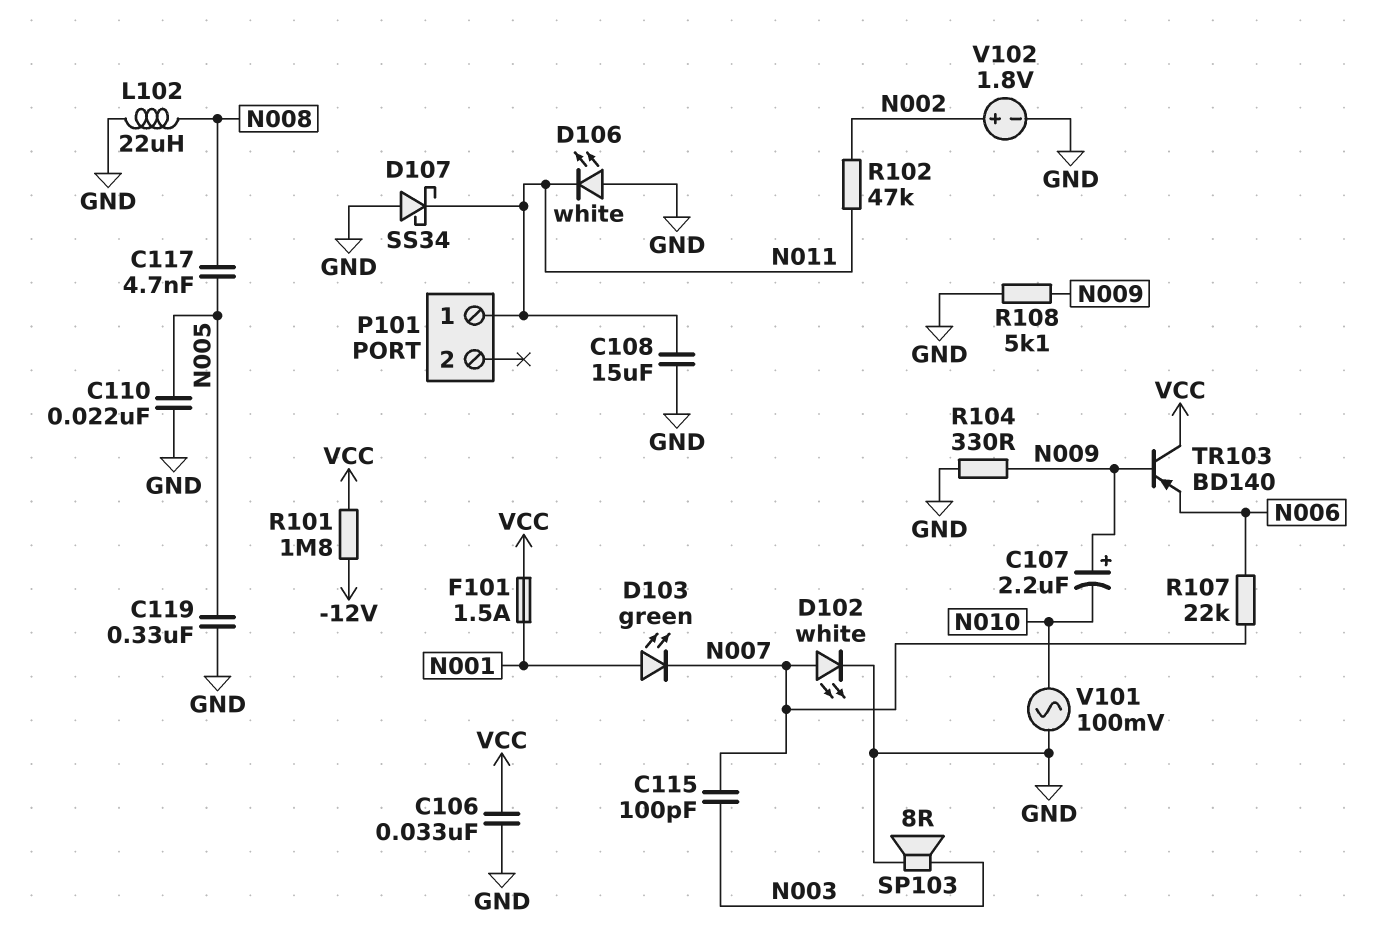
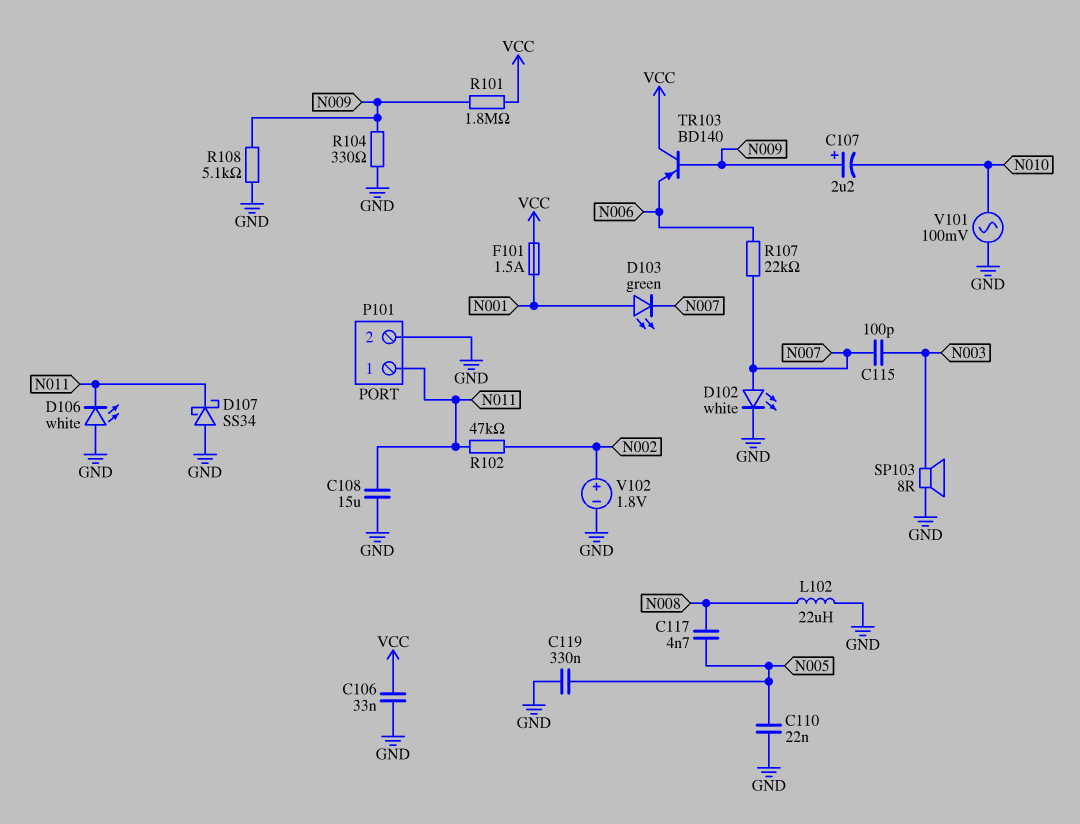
P101 pin 2: none -> GND
R101: 1.8M (-12V, VCC) -> 1.8M (N009, VCC)

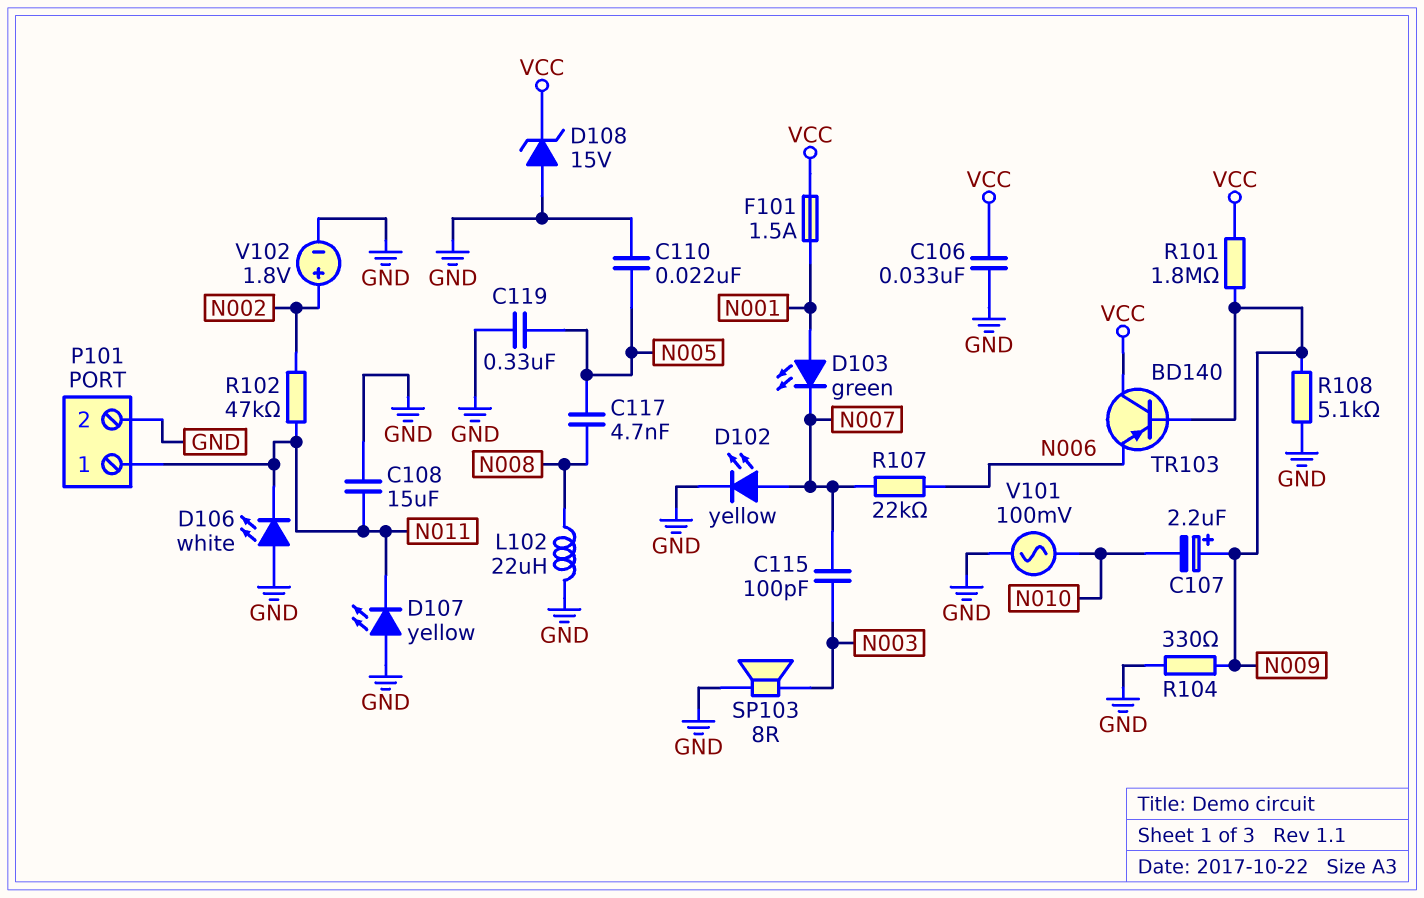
D102: LED white (A N007, K GND) -> LED yellow (A N007, K GND)
D107: schottky SS34 (A GND, K N011) -> LED yellow (A GND, K N011)
D108: none -> zener 15V (A GND, K VCC)

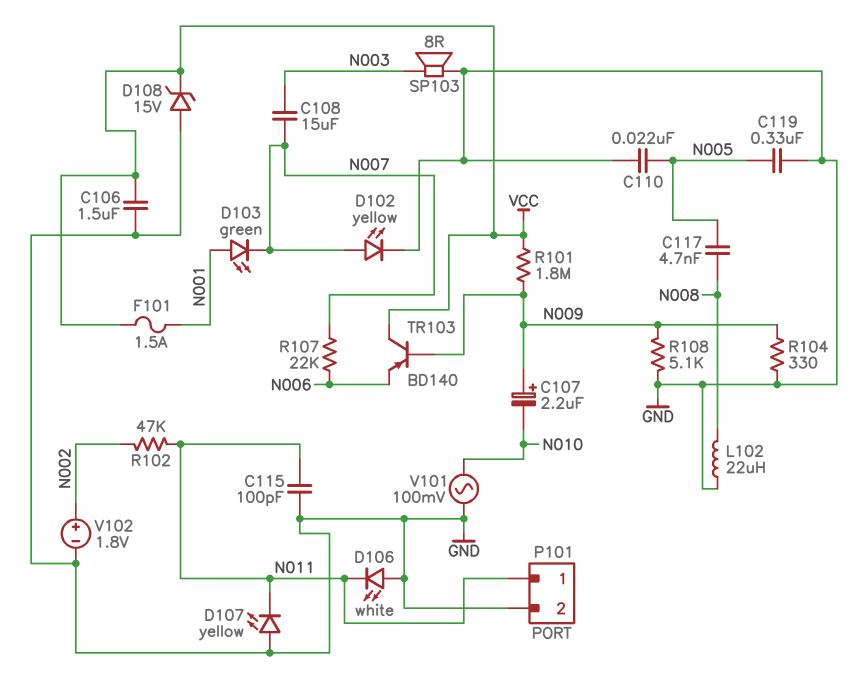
C106: 33nF (GND, VCC) -> 1.5uF (GND, VCC)
C108: 15uF (GND, N011) -> 15uF (N003, N007)
C115: 100pF (N003, N007) -> 100pF (GND, N011)

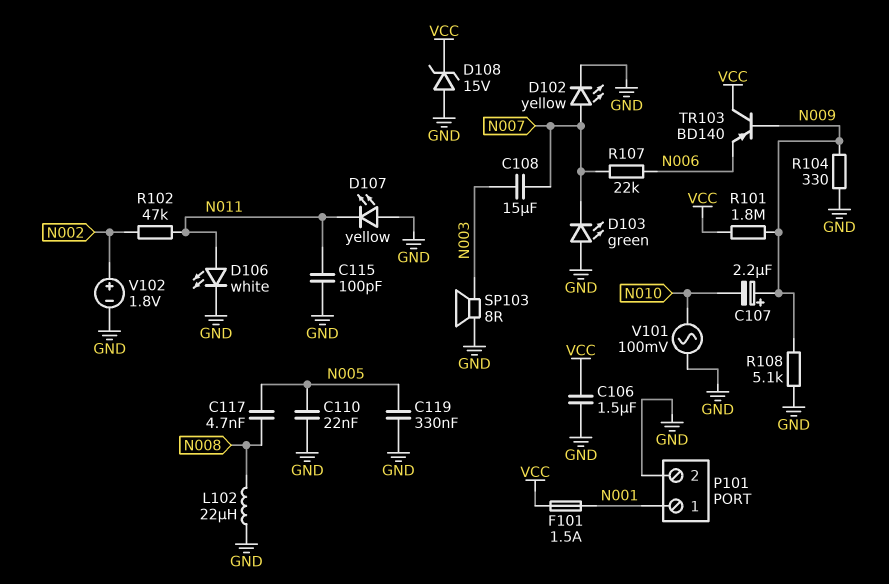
D103: LED green (A N001, K N007) -> LED green (A GND, K N007)
D106: LED white (A GND, K N011) -> LED white (A N011, K GND)
P101 pin 1: N011 -> N001

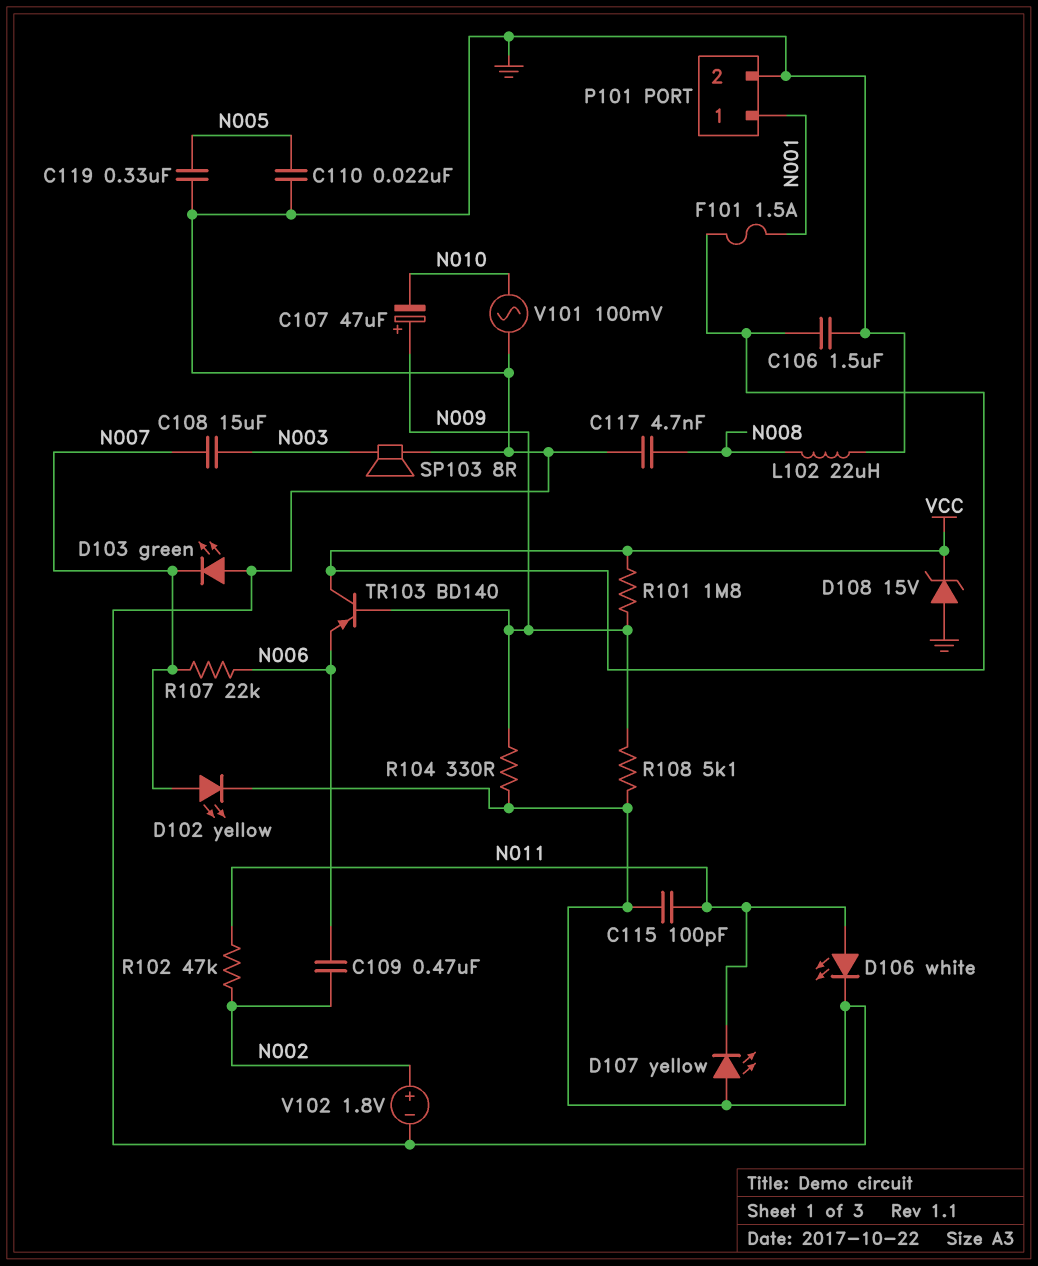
C107: 2.2uF (plus N009, minus N010) -> 47uF (plus N009, minus N010)
C109: none -> 470nF (N002, N006)
C117: 4.7nF (N005, N008) -> 4.7nF (GND, N008)

